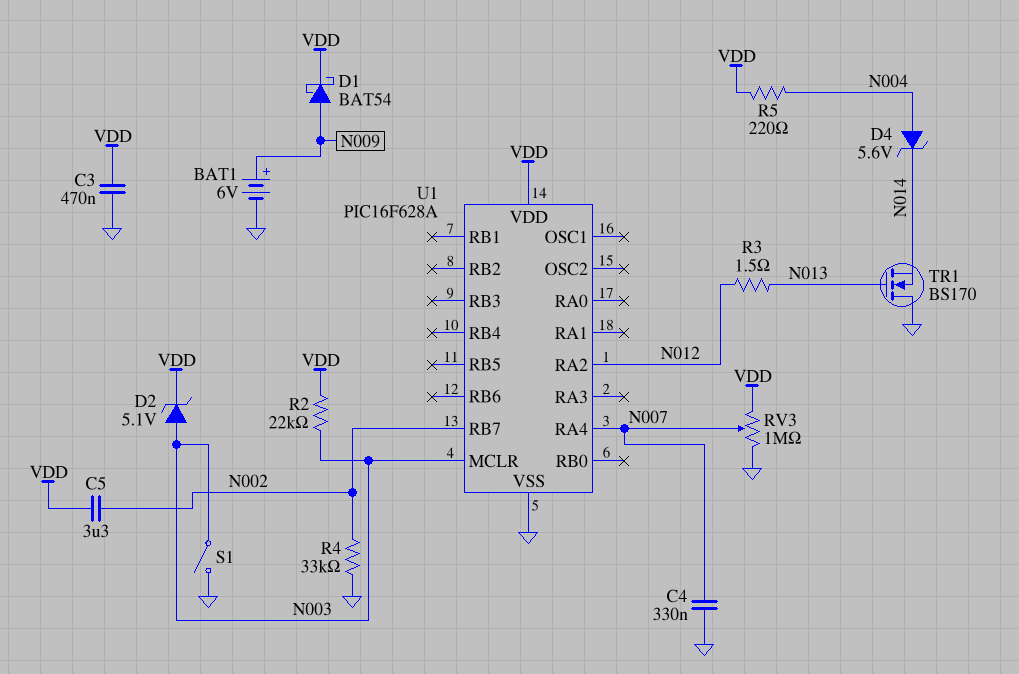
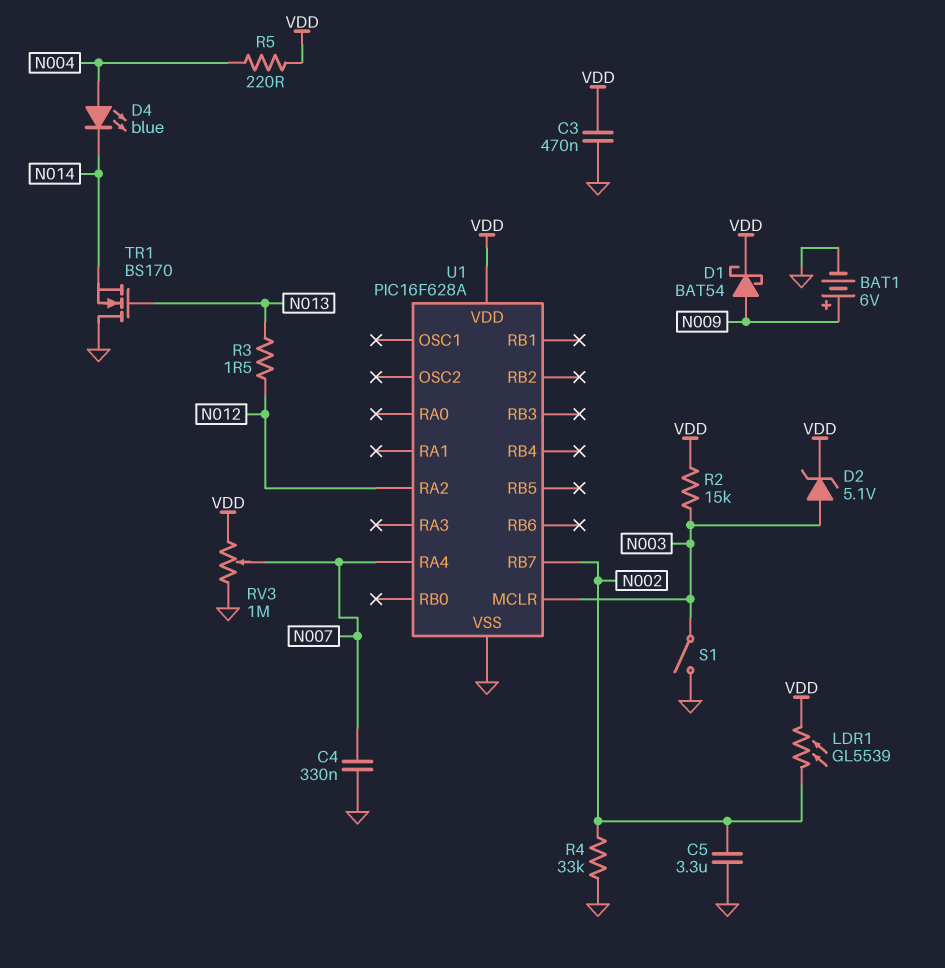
C5: 3.3uF (N002, VDD) -> 3.3uF (GND, N002)
D4: zener 5.6V (A N004, K N014) -> LED blue (A N004, K N014)
LDR1: none -> GL5539 (N002, VDD)
R2: 22k (N003, VDD) -> 15k (N003, VDD)

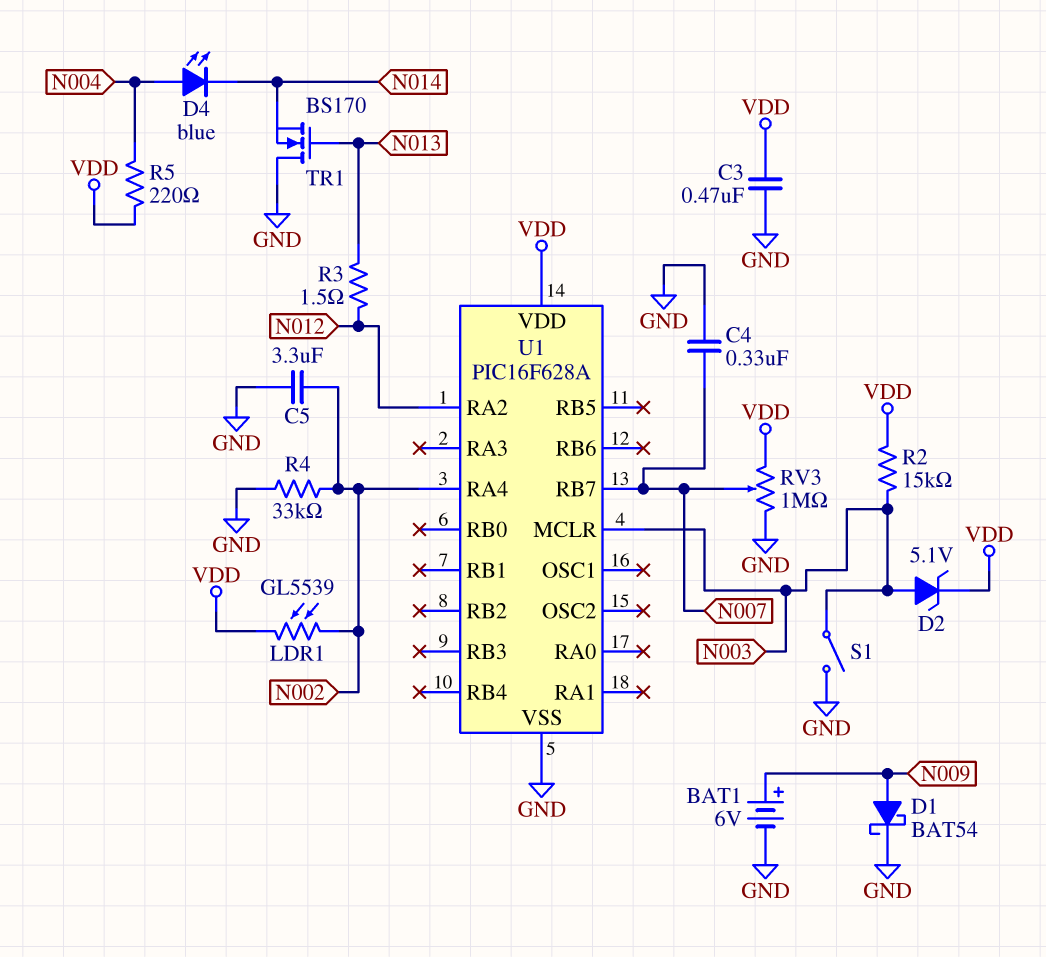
D1: schottky BAT54 (A N009, K VDD) -> schottky BAT54 (A N009, K GND)
U1 pin RA4: N007 -> N002
U1 pin RB7: N002 -> N007

